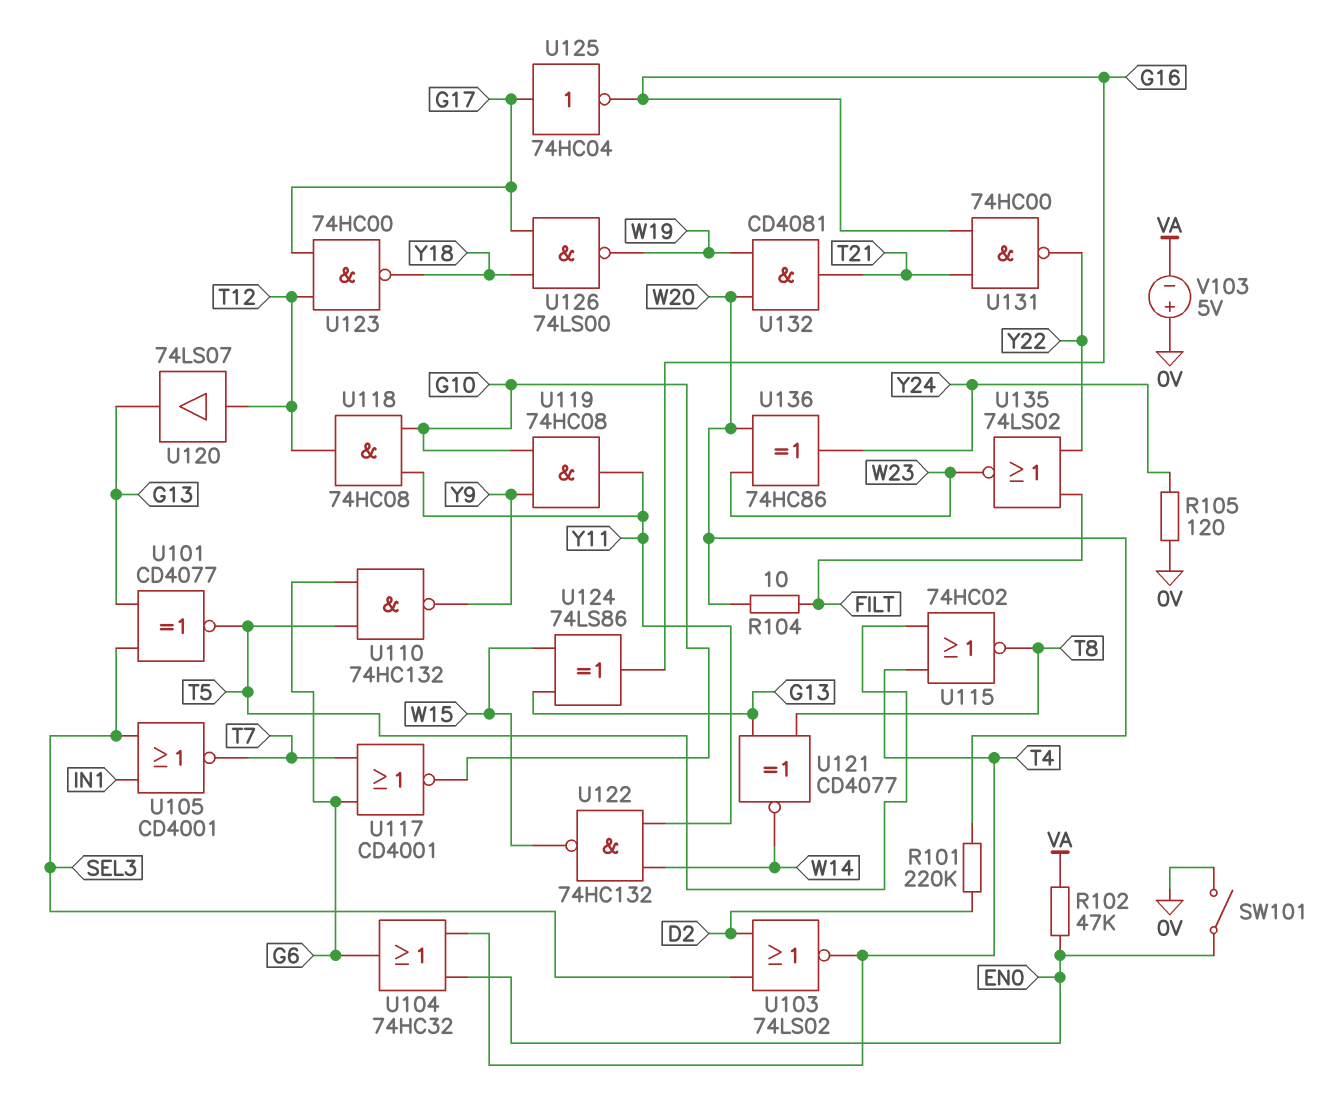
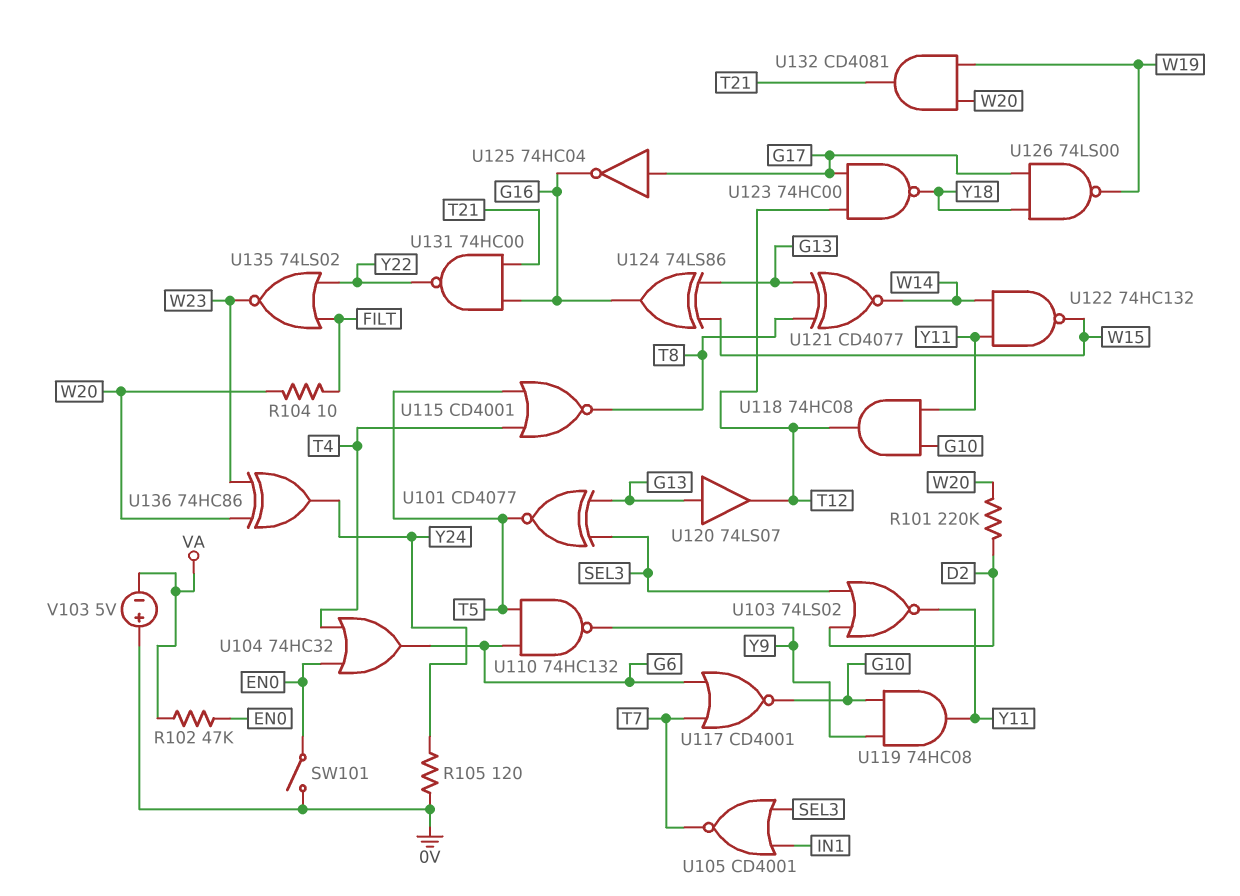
U103: NOR 74LS02 (in D2, in SEL3, out T4) -> NOR 74LS02 (in D2, in SEL3, out Y11)
U115: NOR 74HC02 (in T4, in T5, out T8) -> NOR CD4001 (in T4, in T5, out T8)
U120: buffer 74LS07 (in T12, out G13) -> buffer 74LS07 (in G13, out T12)

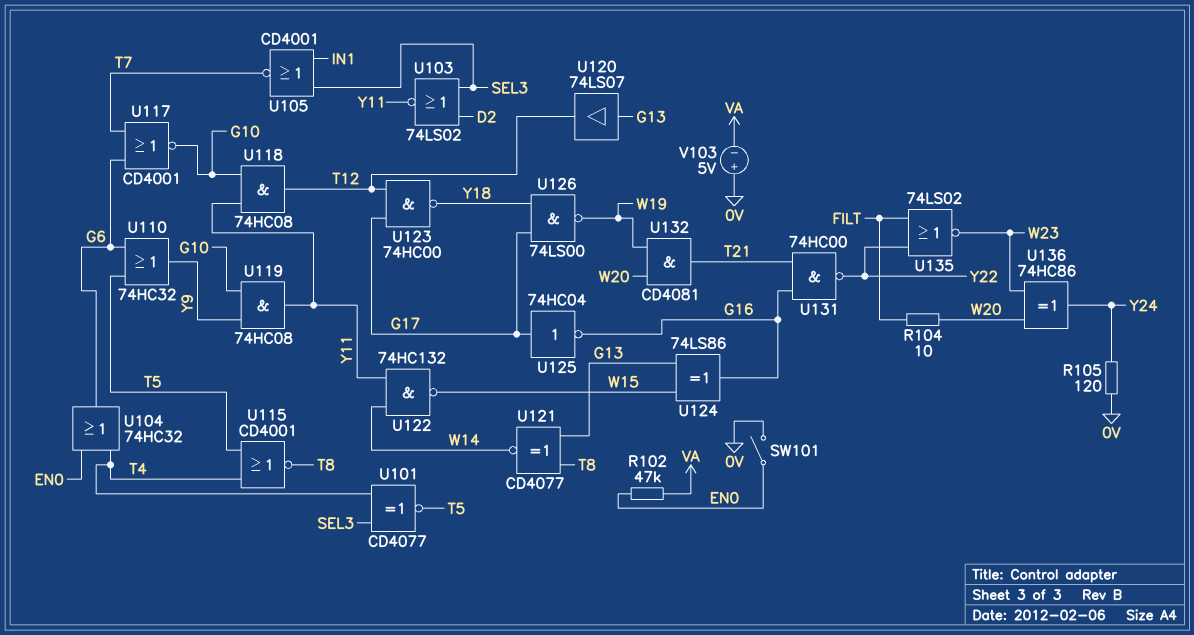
R101: 220k (D2, W20) -> none
U101: XNOR CD4077 (in G13, in SEL3, out T5) -> XNOR CD4077 (in SEL3, in T4, out T5)
U110: NAND 74HC132 (in G6, in T5, out Y9) -> OR 74HC32 (in G6, in T5, out Y9)

